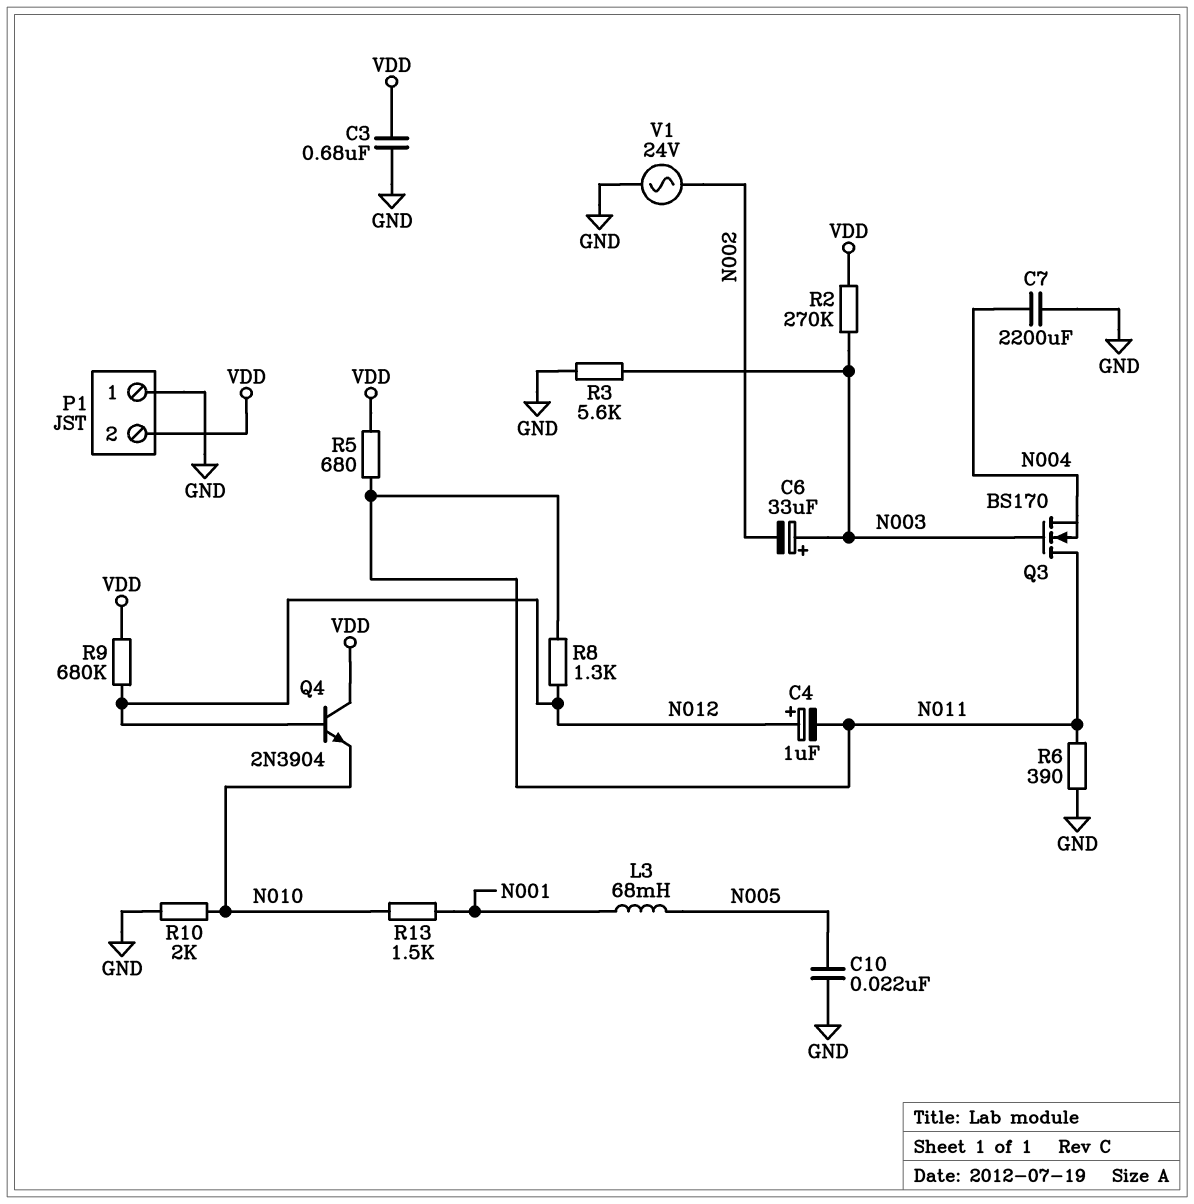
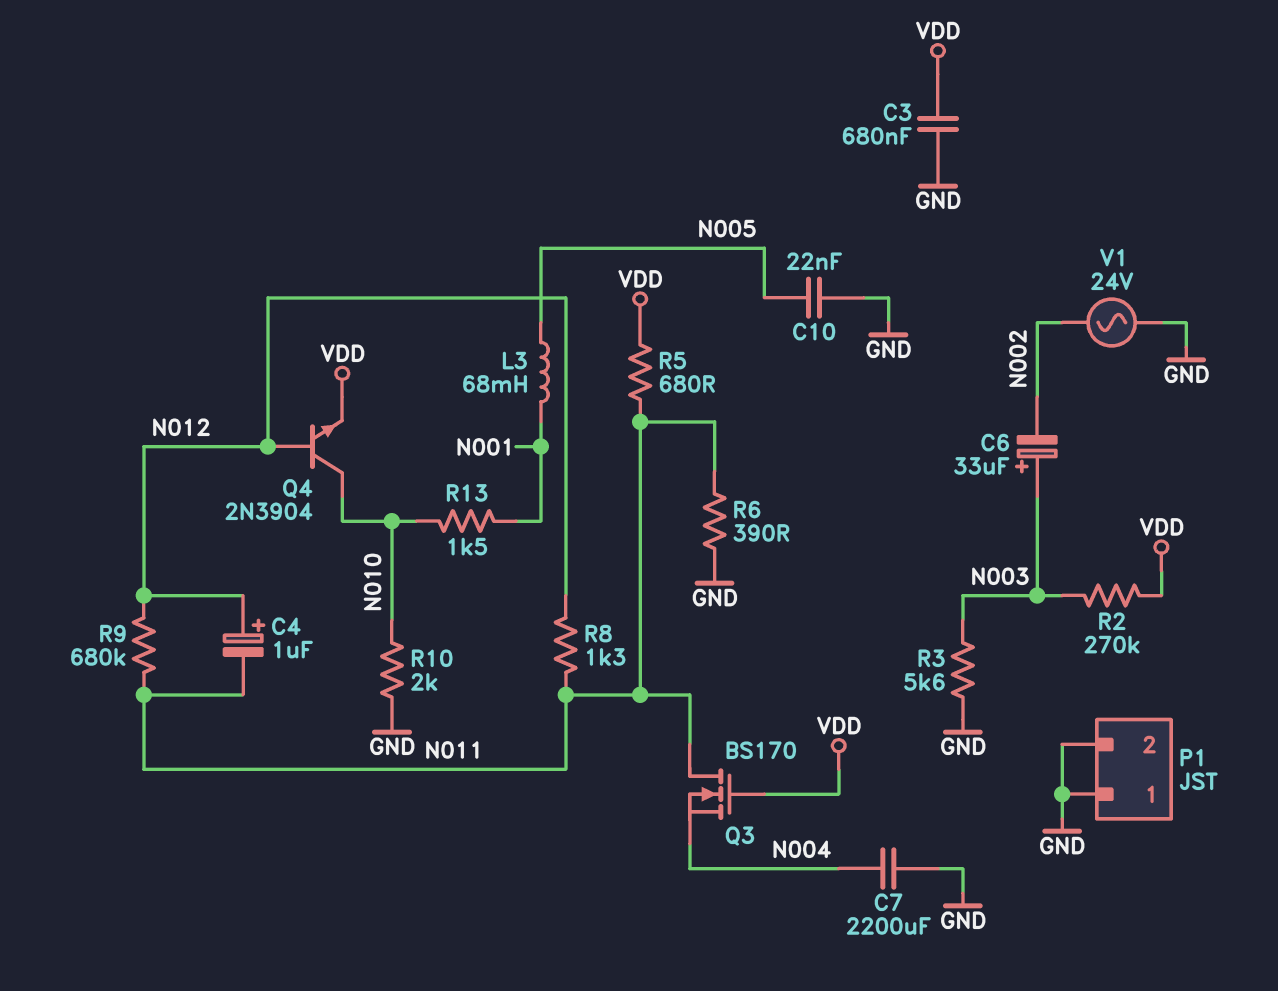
P1 pin 2: VDD -> GND
Q3: NMOS BS170 (G N003, D N011, S N004) -> NMOS BS170 (G VDD, D N011, S N004)
Q4: NPN 2N3904 (B N012, C VDD, E N010) -> NPN 2N3904 (B N012, C N010, E VDD)
R9: 680k (N012, VDD) -> 680k (N011, N012)

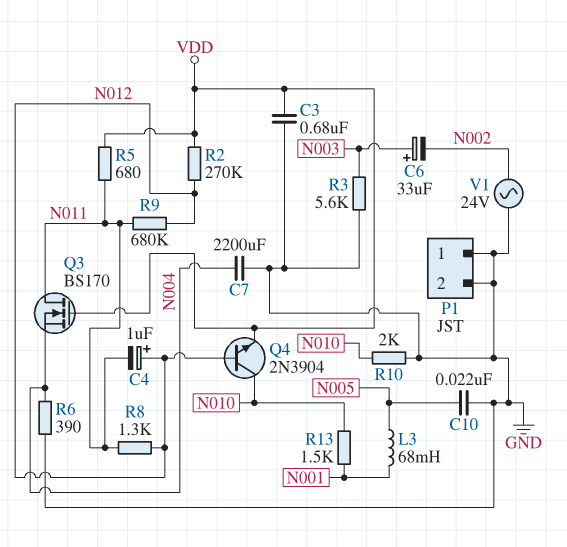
R2: 270k (N003, VDD) -> 270k (N012, VDD)
R6: 390 (GND, N011) -> 390 (GND, N004)

